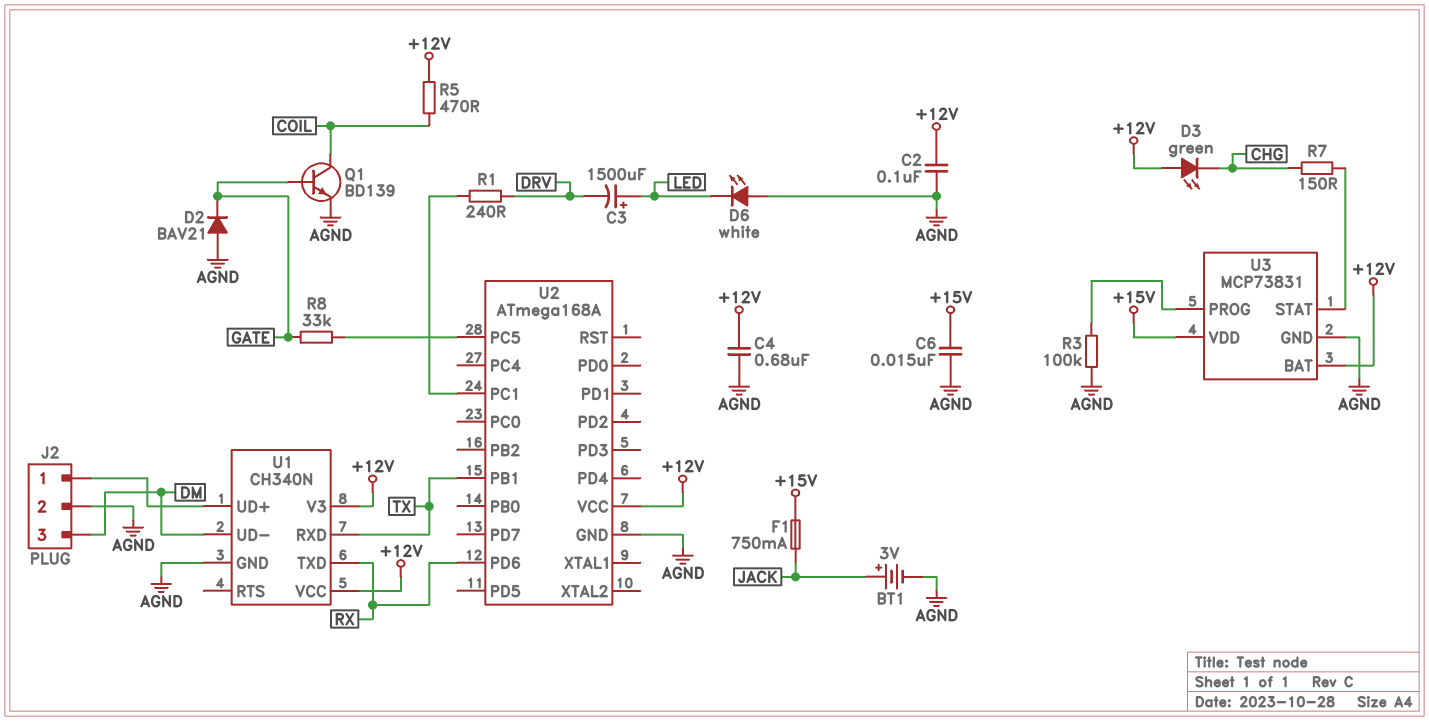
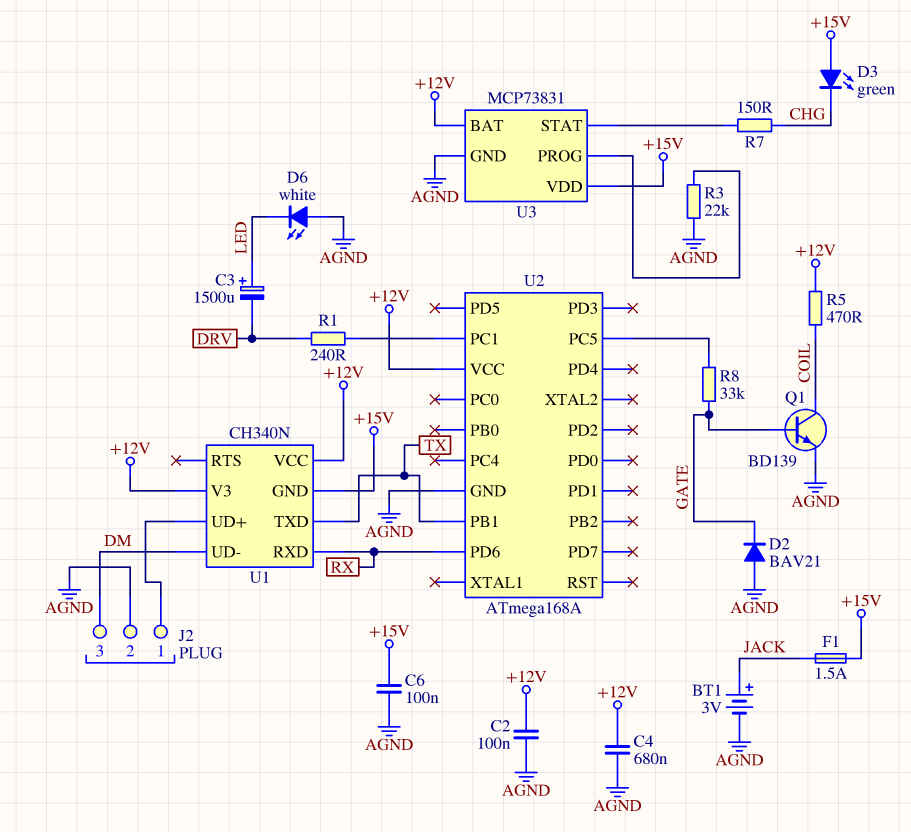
C6: 15nF (+15V, AGND) -> 100nF (+15V, AGND)
D3: LED green (A +12V, K CHG) -> LED green (A +15V, K CHG)
F1: 750mA (+15V, JACK) -> 1.5A (+15V, JACK)
R3: 100k (AGND, U3/PROG) -> 22k (AGND, U3/PROG)
U1 pin GND: AGND -> +15V
U1 pin RXD: TX -> RX
U1 pin TXD: RX -> TX

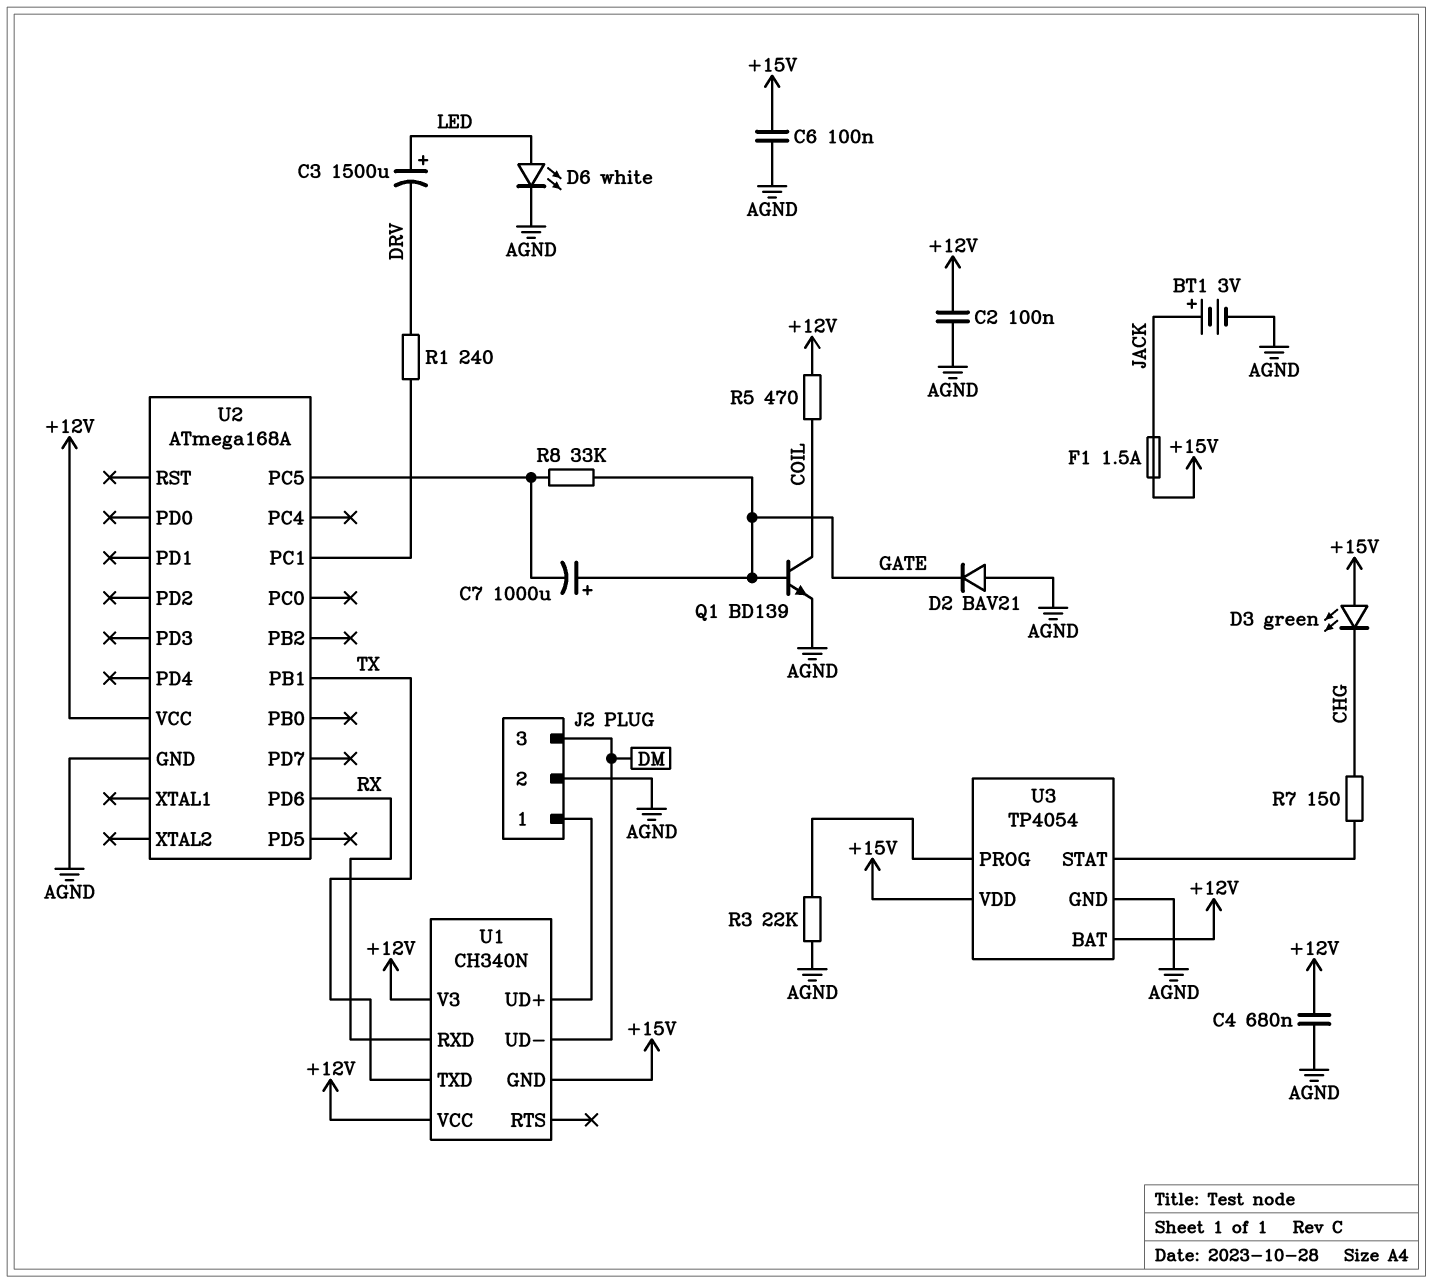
C7: none -> 1000uF (plus GATE, minus U2/PC5)
D6: LED white (A AGND, K LED) -> LED white (A LED, K AGND)
U3: MCP73831 -> TP4054

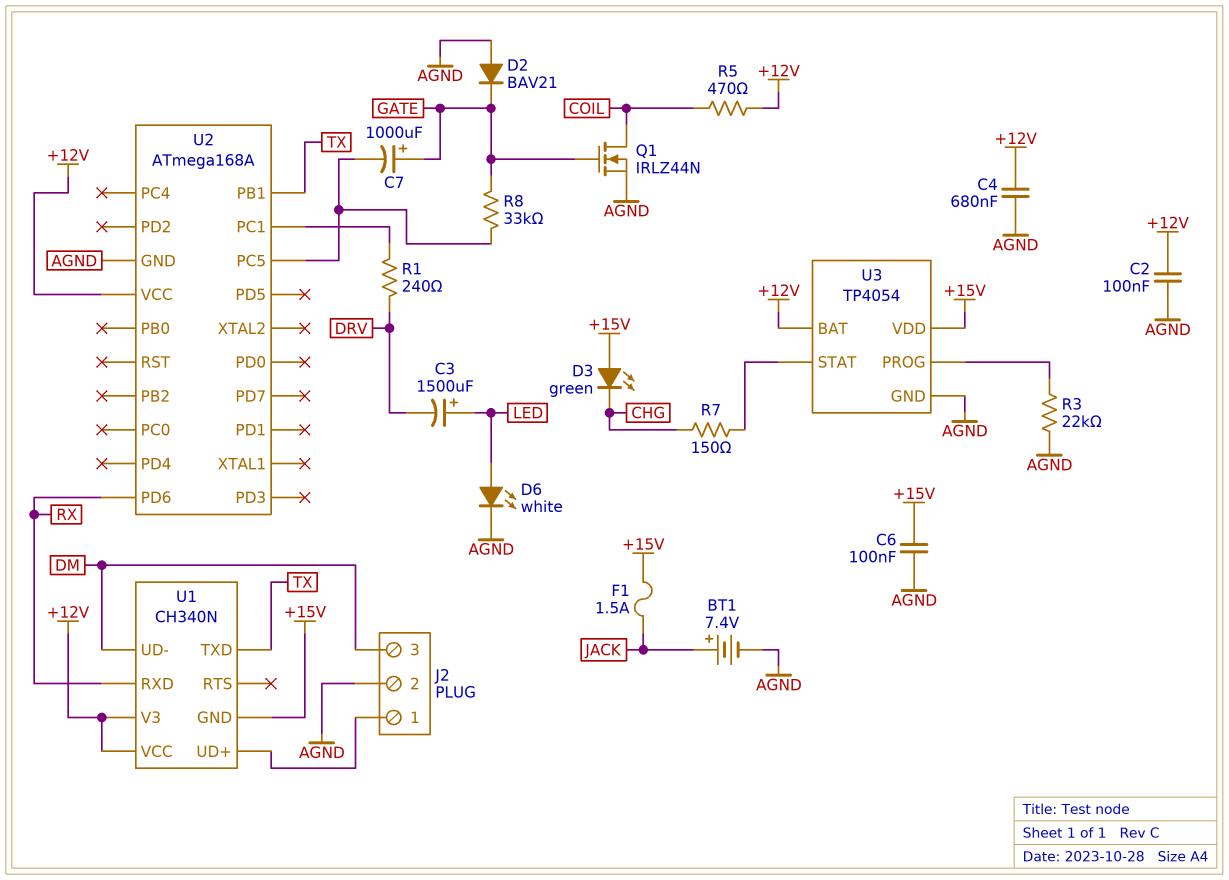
BT1: 3V (plus JACK, minus AGND) -> 7.4V (plus JACK, minus AGND)
Q1: NPN BD139 (B GATE, C COIL, E AGND) -> NMOS IRLZ44N (G GATE, D COIL, S AGND)

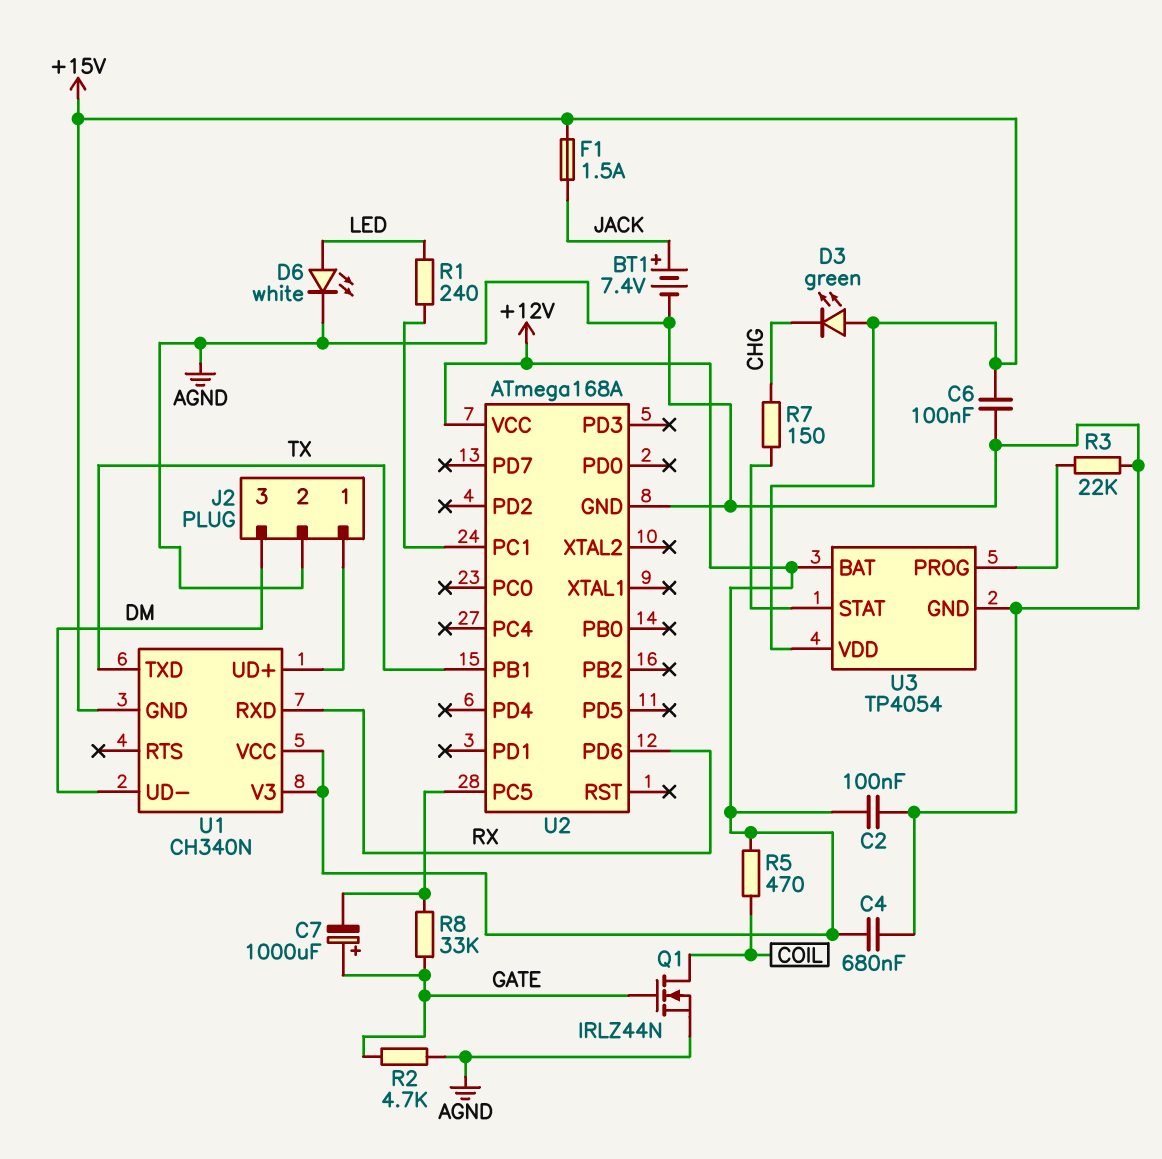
C3: 1500uF (plus LED, minus DRV) -> none
D2: diode BAV21 (A AGND, K GATE) -> none
R1: 240 (DRV, U2/PC1) -> 240 (LED, U2/PC1)
R2: none -> 4.7k (AGND, GATE)

